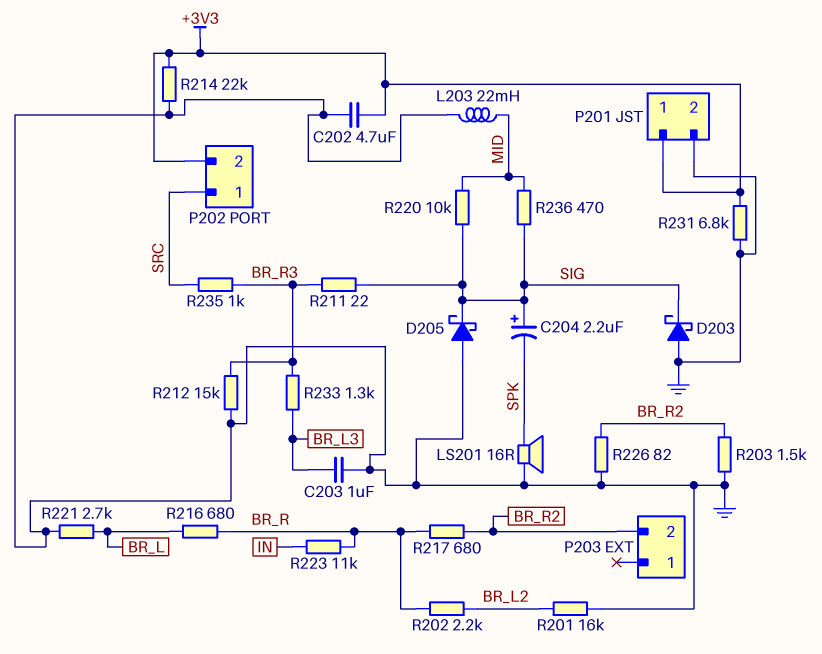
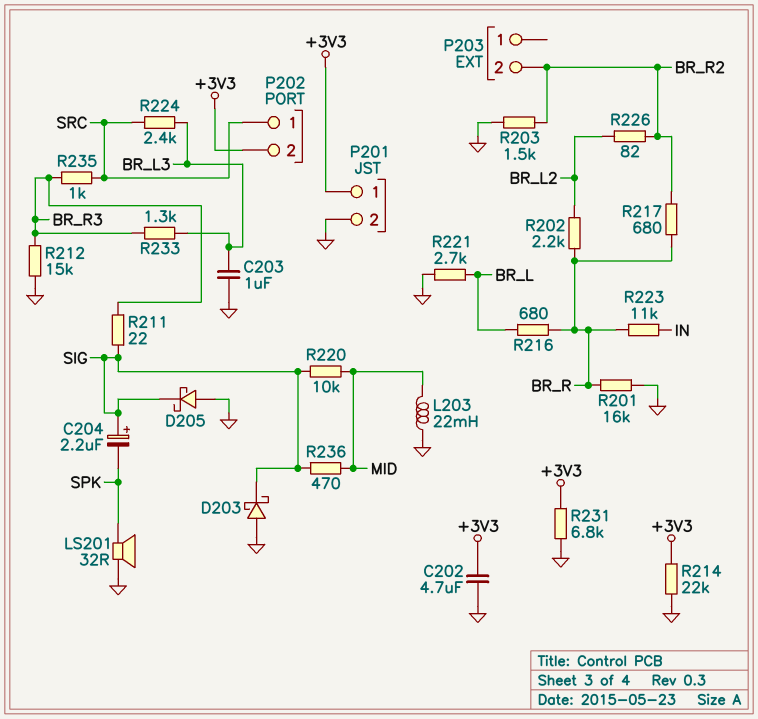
LS201: speaker 16R (GND, SPK) -> speaker 32R (GND, SPK)
R201: 16k (BR_L2, GND) -> 16k (BR_R, GND)
R224: none -> 2.4k (BR_L3, SRC)
R226: 82 (BR_R2, GND) -> 82 (BR_L2, BR_R2)

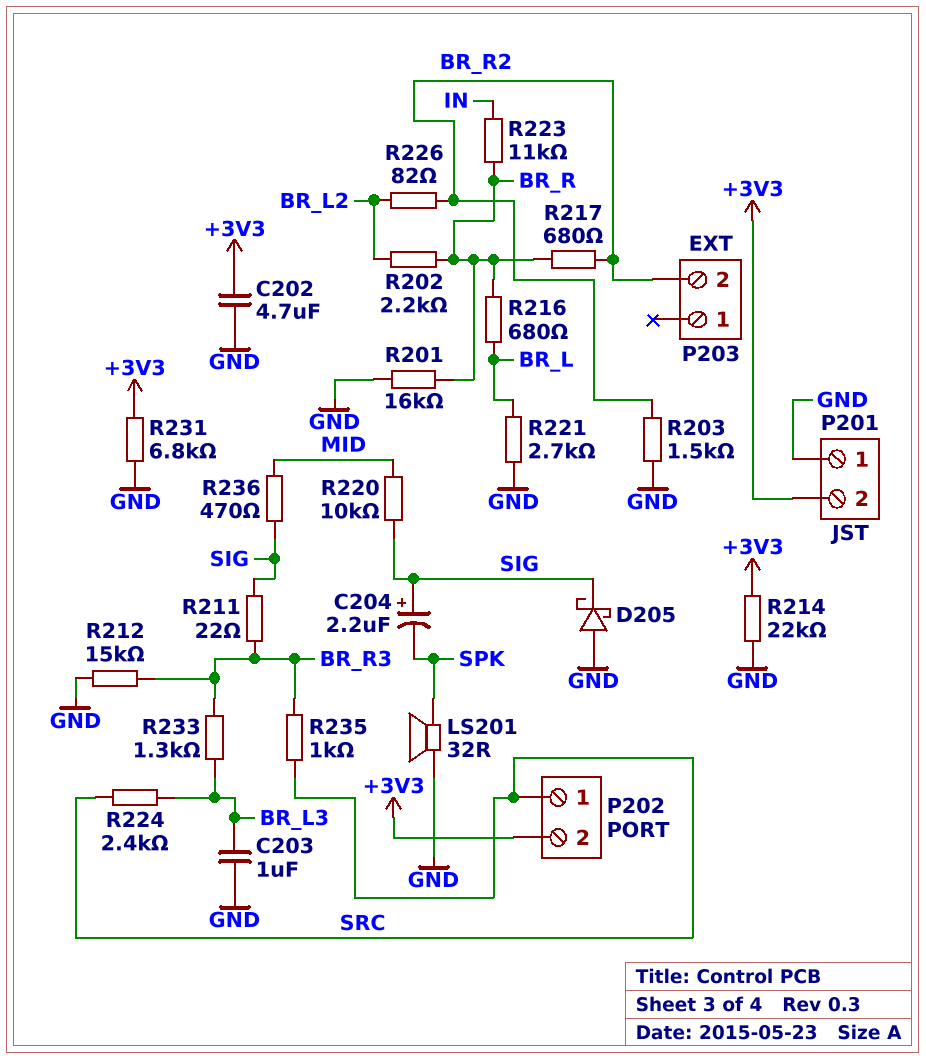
D203: schottky (A GND, K SIG) -> none
L203: 22mH (GND, MID) -> none
P201 pin 1: +3V3 -> GND
P201 pin 2: GND -> +3V3

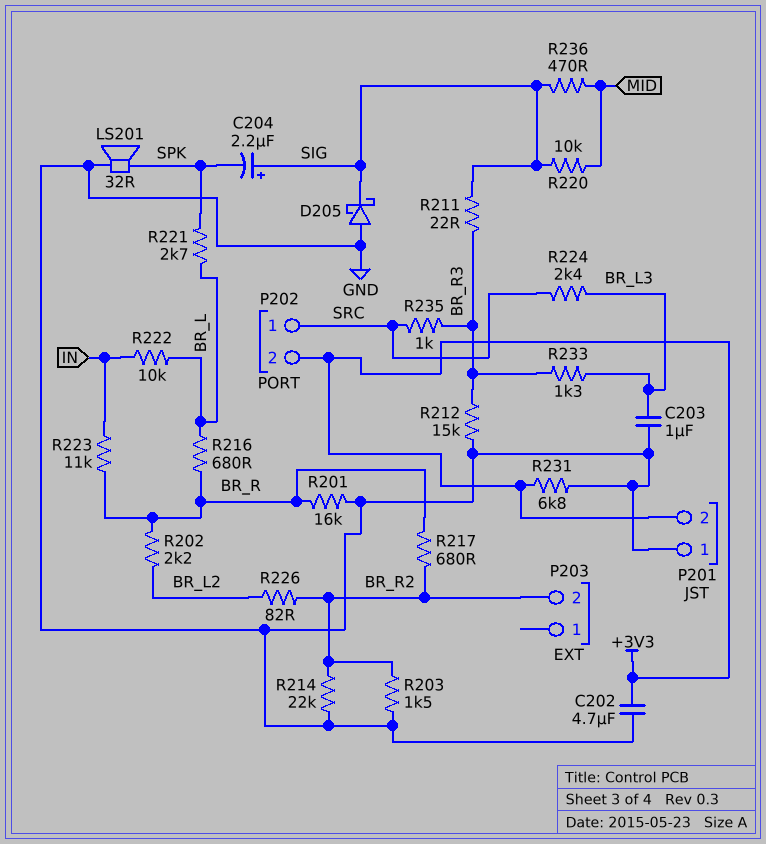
R214: 22k (+3V3, GND) -> 22k (BR_R2, GND)
R221: 2.7k (BR_L, GND) -> 2.7k (BR_L, SPK)
R222: none -> 10k (BR_L, IN)

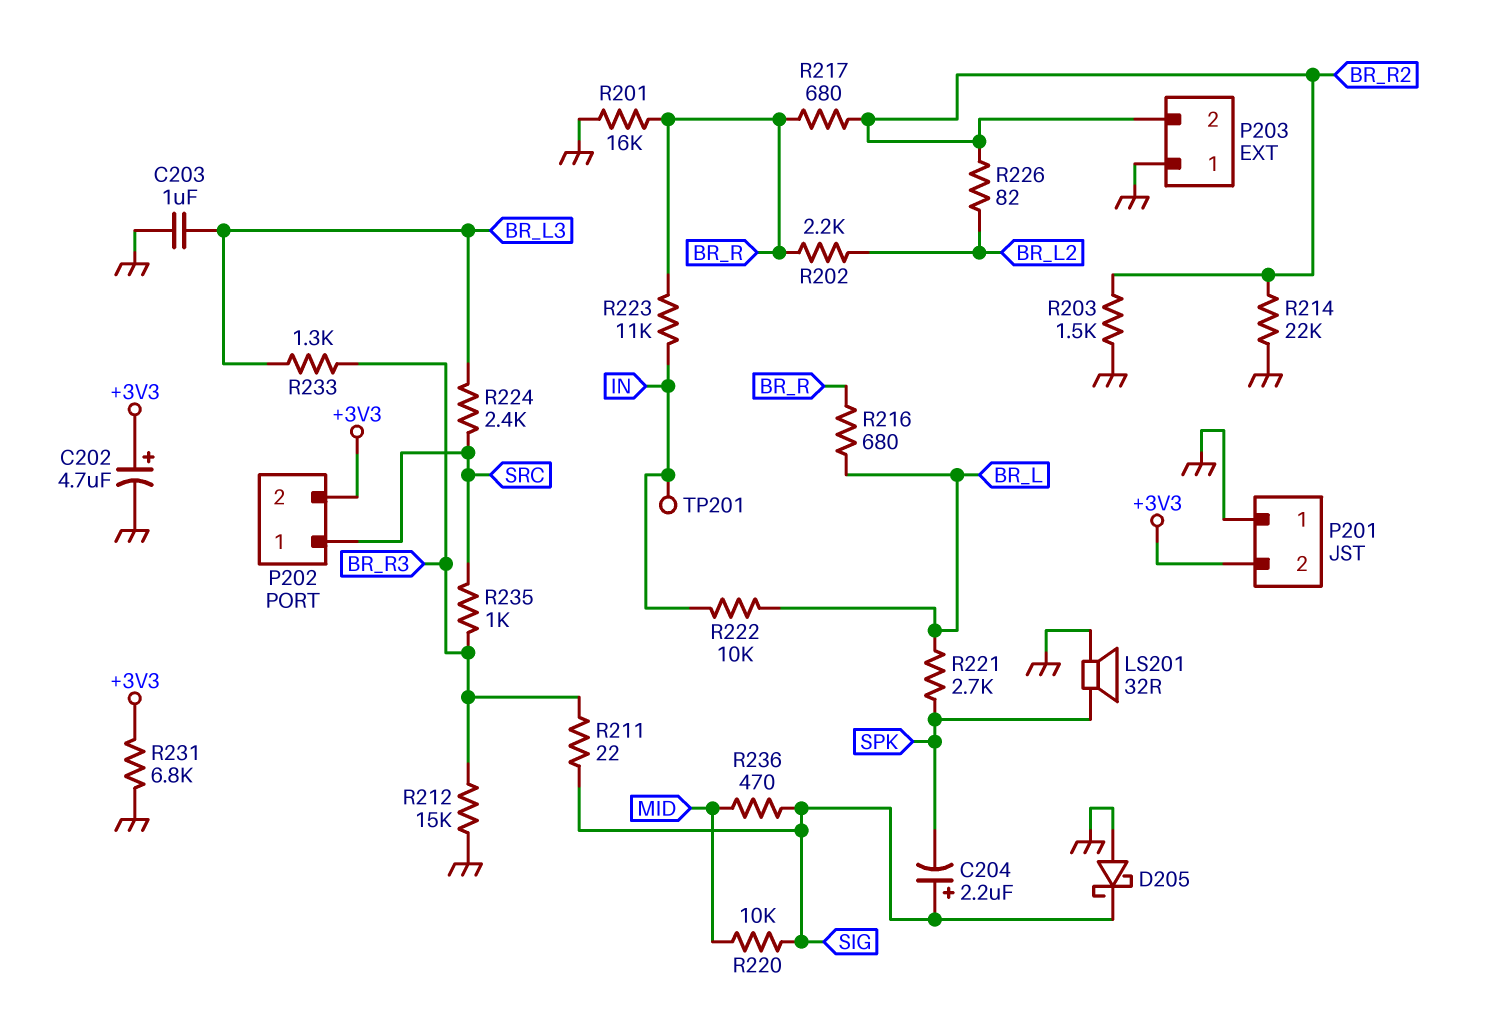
C202: 4.7uF (+3V3, GND) -> 4.7uF (plus +3V3, minus GND)
P203 pin 1: none -> GND
TP201: none -> test point (IN)

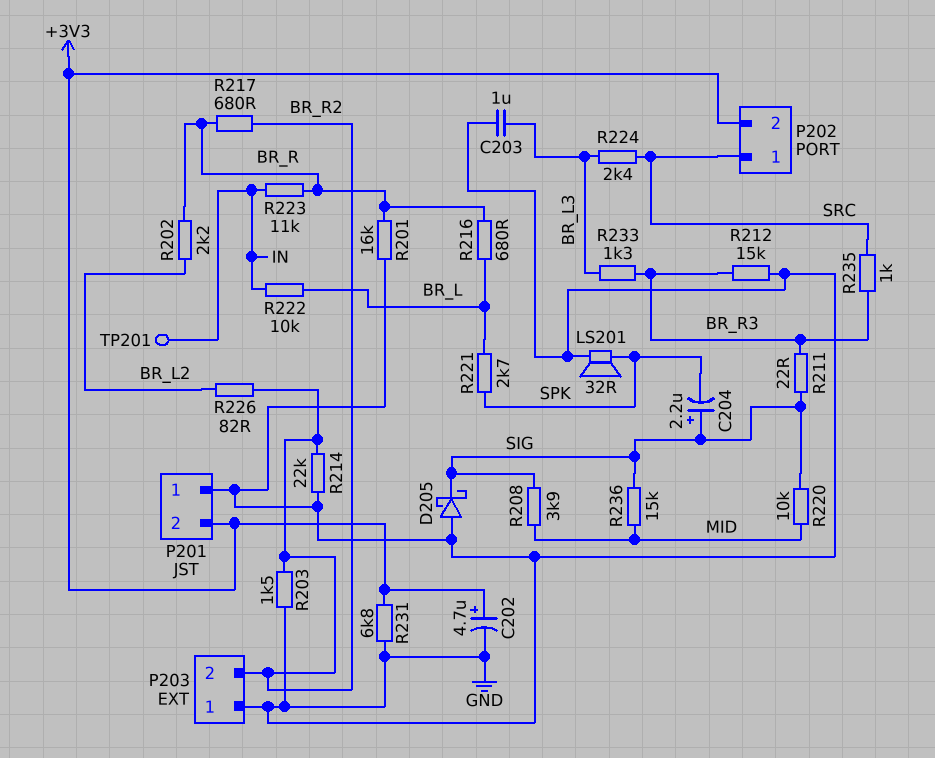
R208: none -> 3.9k (MID, SIG)
R236: 470 (MID, SIG) -> 15k (MID, SIG)

